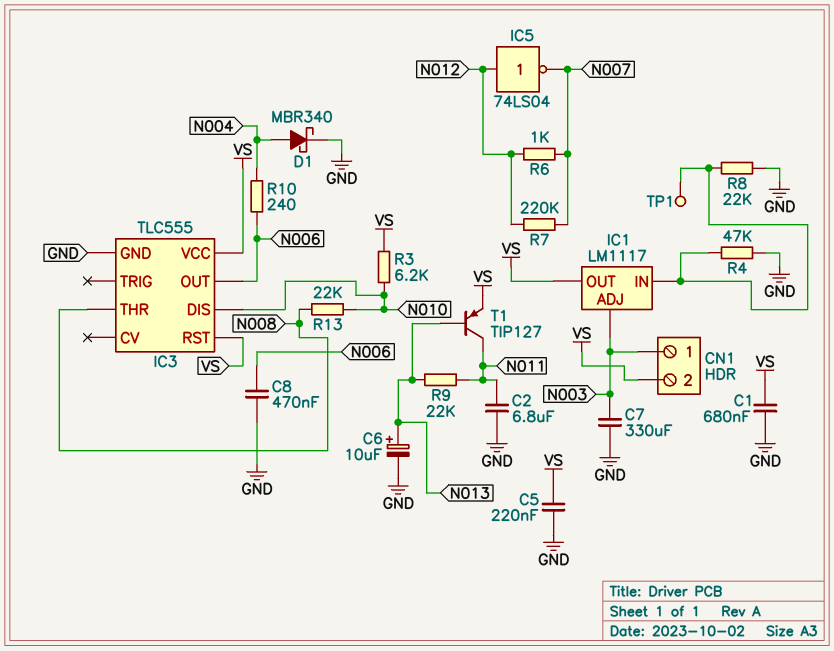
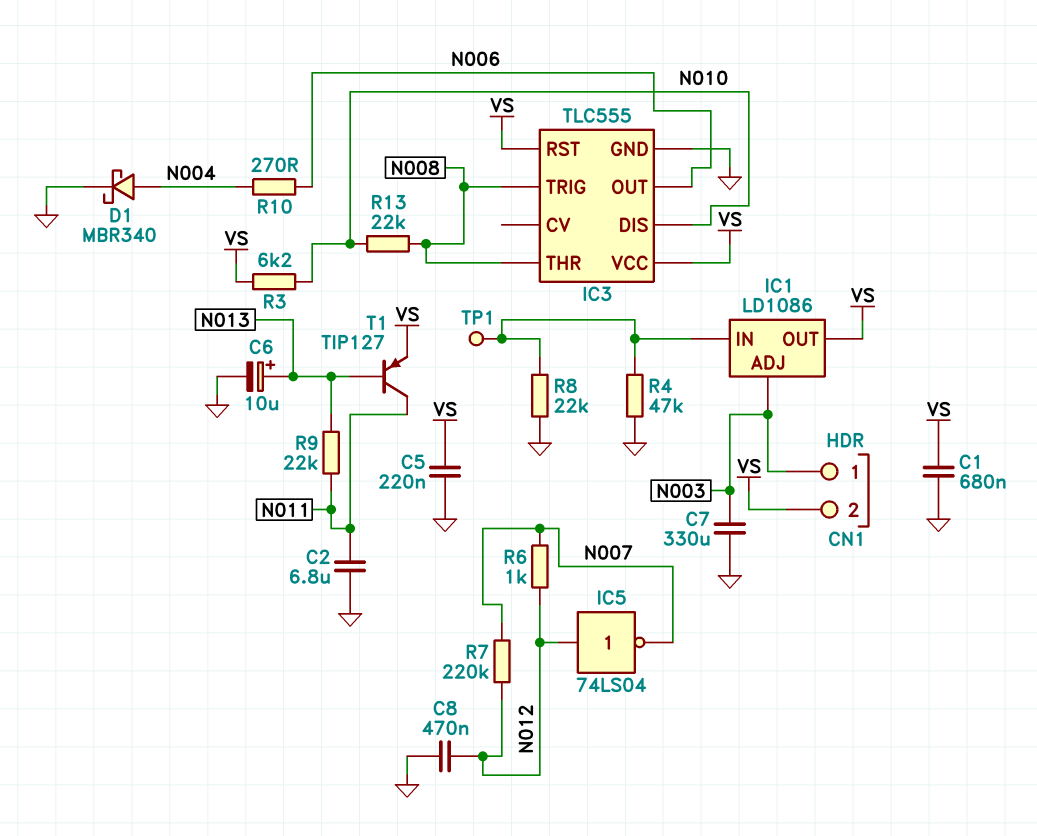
C8: 470nF (GND, N006) -> 470nF (GND, N012)
IC1: LM1117 -> LD1086
IC3 pin TRIG: none -> N008
R10: 240 (N004, N006) -> 270 (N004, N006)

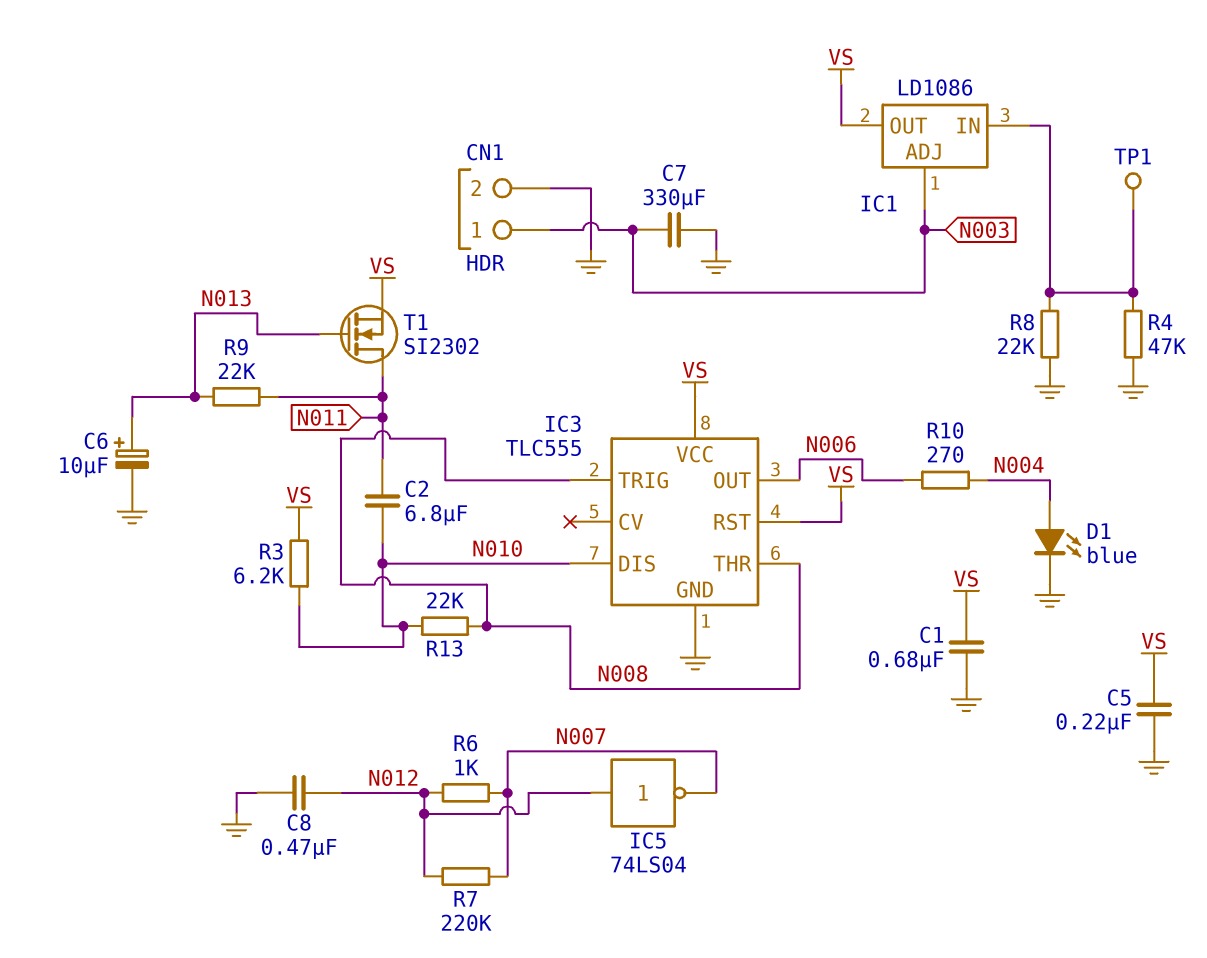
C2: 6.8uF (GND, N011) -> 6.8uF (N010, N011)
CN1 pin 2: VS -> GND
D1: schottky MBR340 (A N004, K GND) -> LED blue (A N004, K GND)
T1: PNP TIP127 (B N013, C N011, E VS) -> NMOS SI2302 (G N013, D N011, S VS)

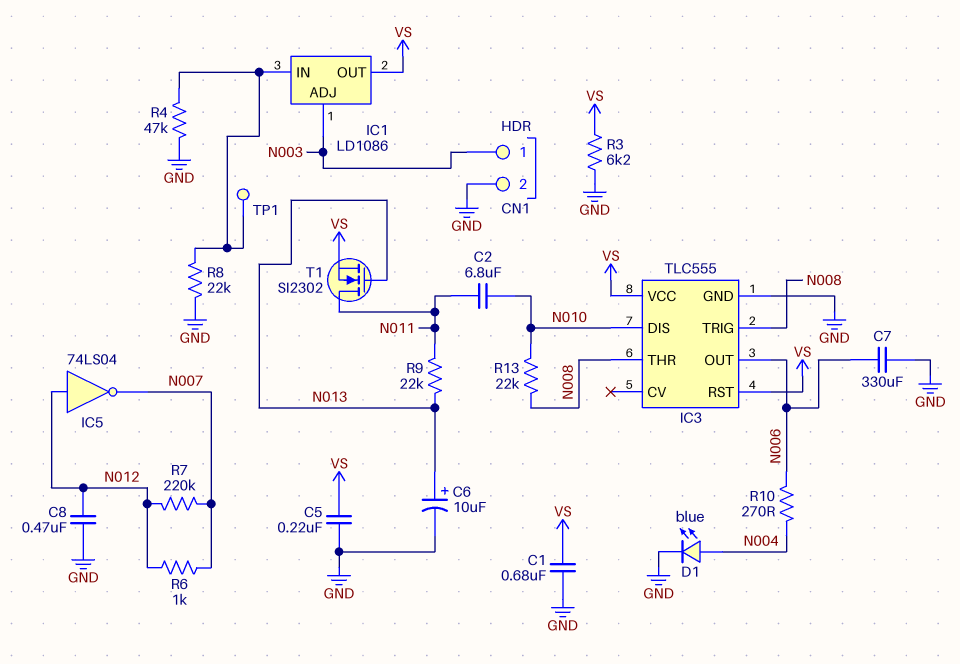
C7: 330uF (GND, N003) -> 330uF (GND, N006)
R3: 6.2k (N010, VS) -> 6.2k (GND, VS)

